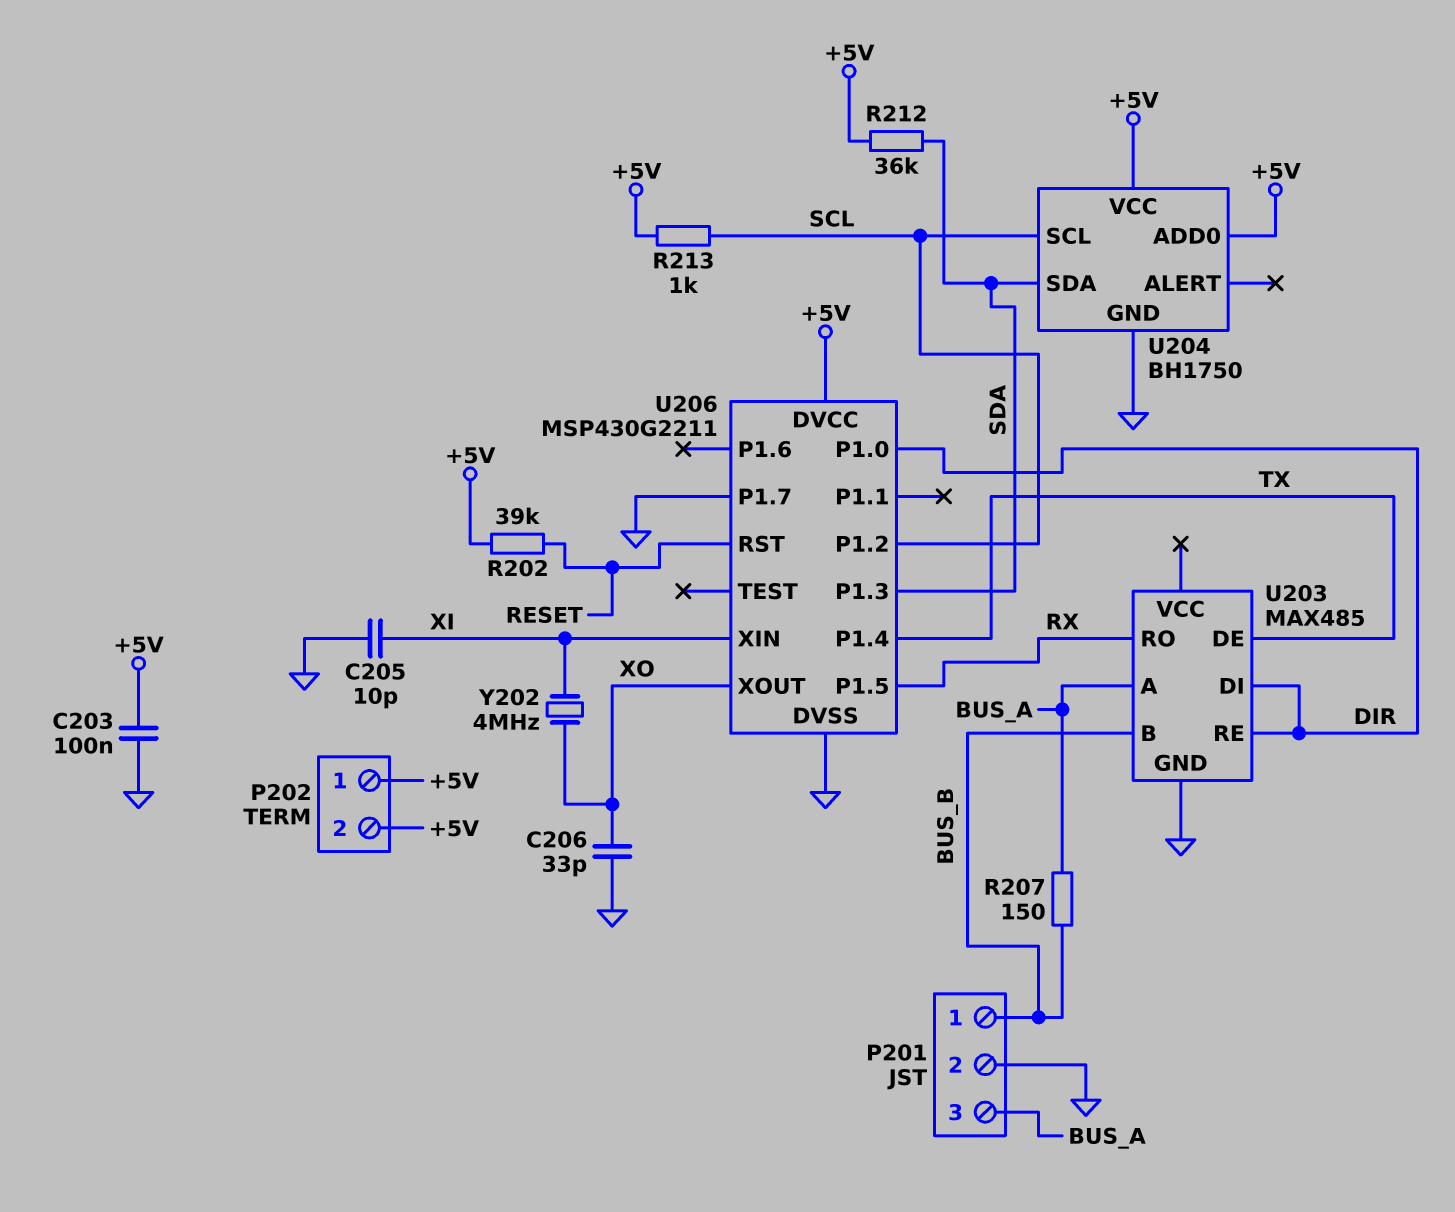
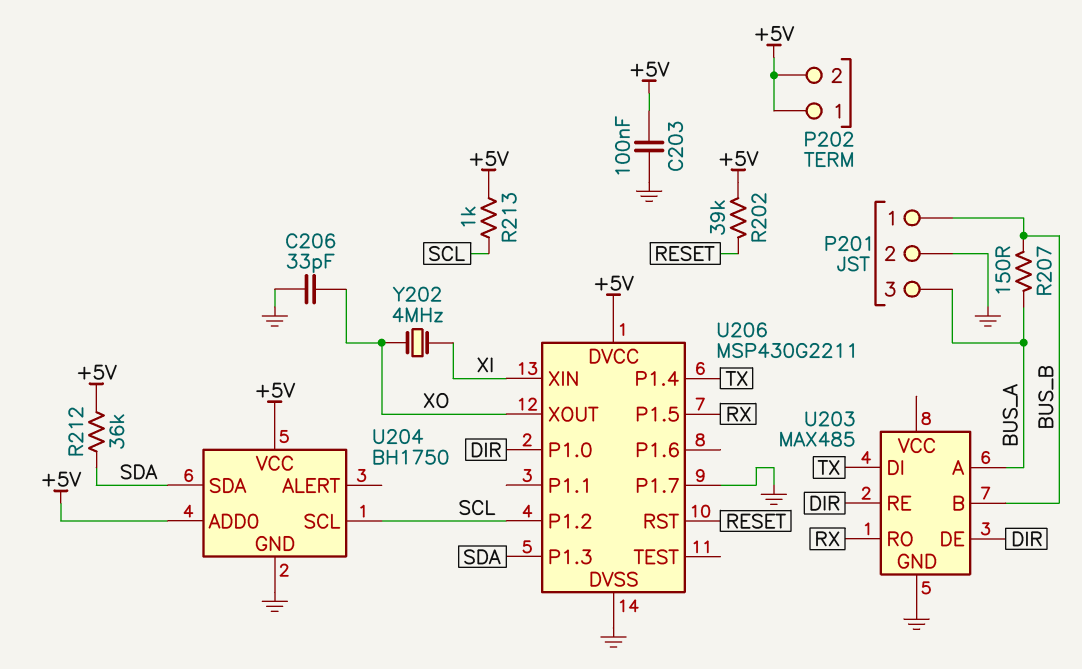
C205: 10pF (GND, XI) -> none
U203 pin DE: TX -> DIR
U203 pin DI: DIR -> TX

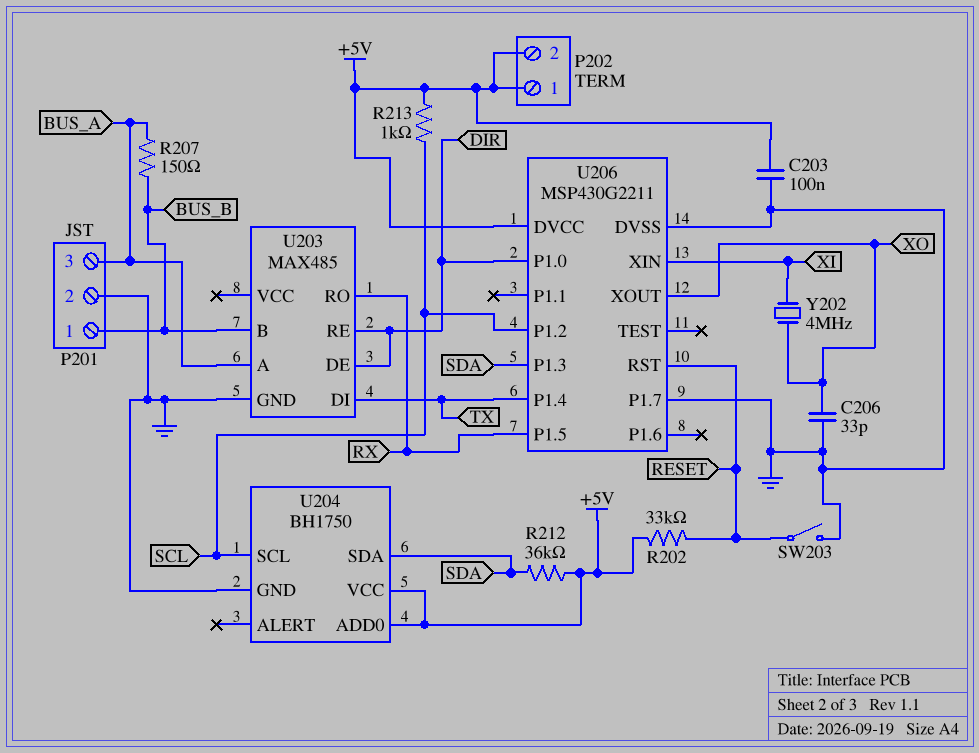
R202: 39k (+5V, RESET) -> 33k (+5V, RESET)
SW203: none -> switch (GND, RESET)

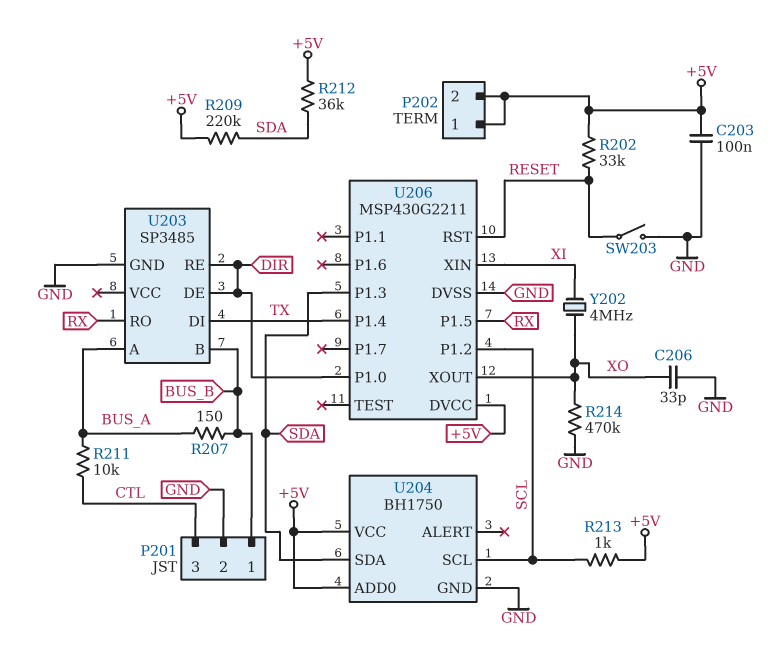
P201 pin 3: BUS_A -> CTL
R209: none -> 220k (+5V, SDA)
R211: none -> 10k (BUS_A, CTL)
R214: none -> 470k (GND, XO)
U203: MAX485 -> SP3485
U206 pin P1.7: GND -> none

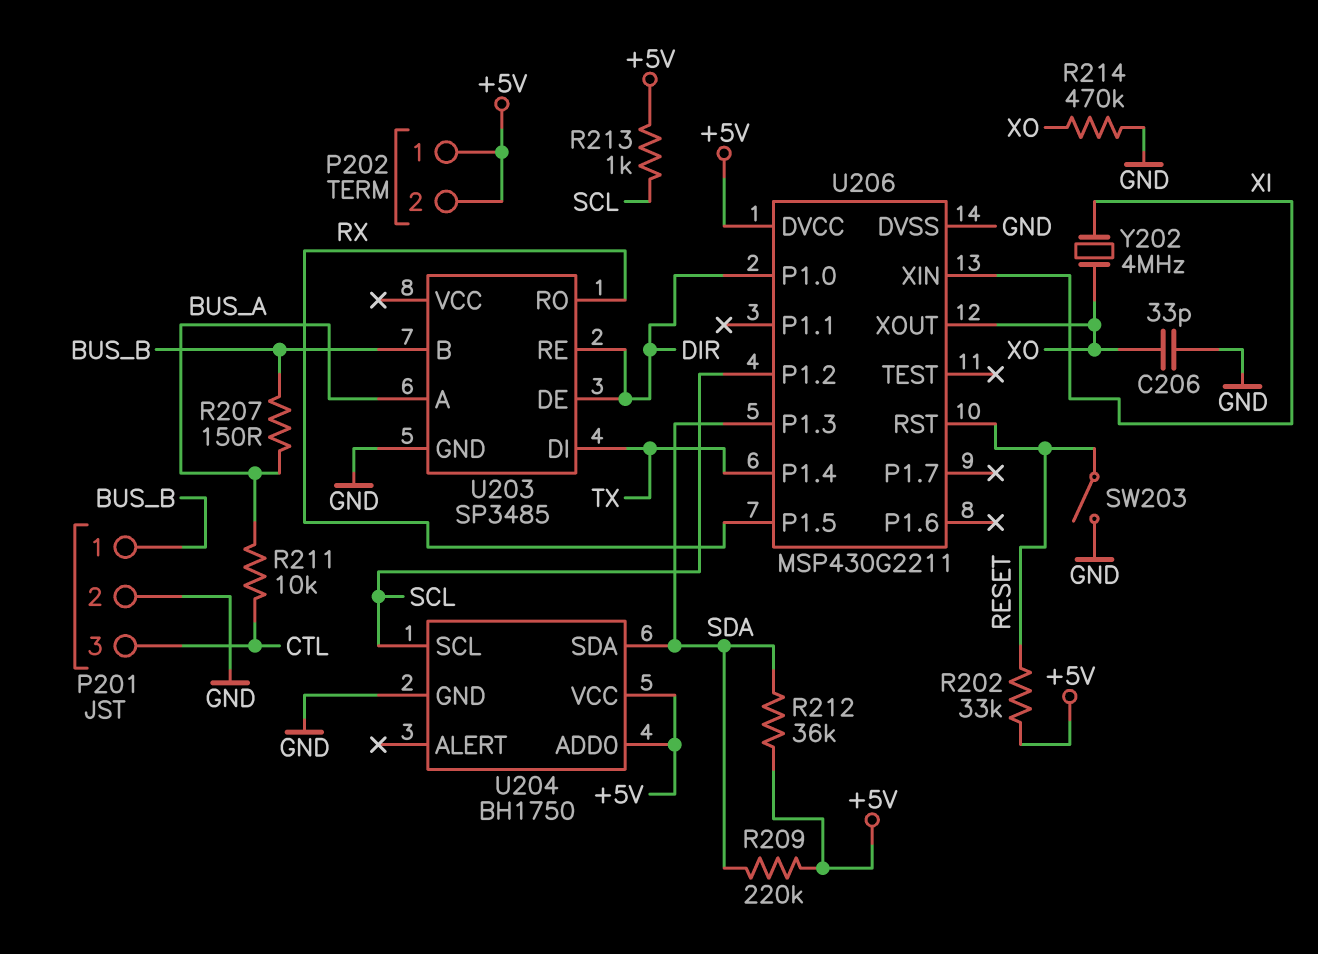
C203: 100nF (+5V, GND) -> none

